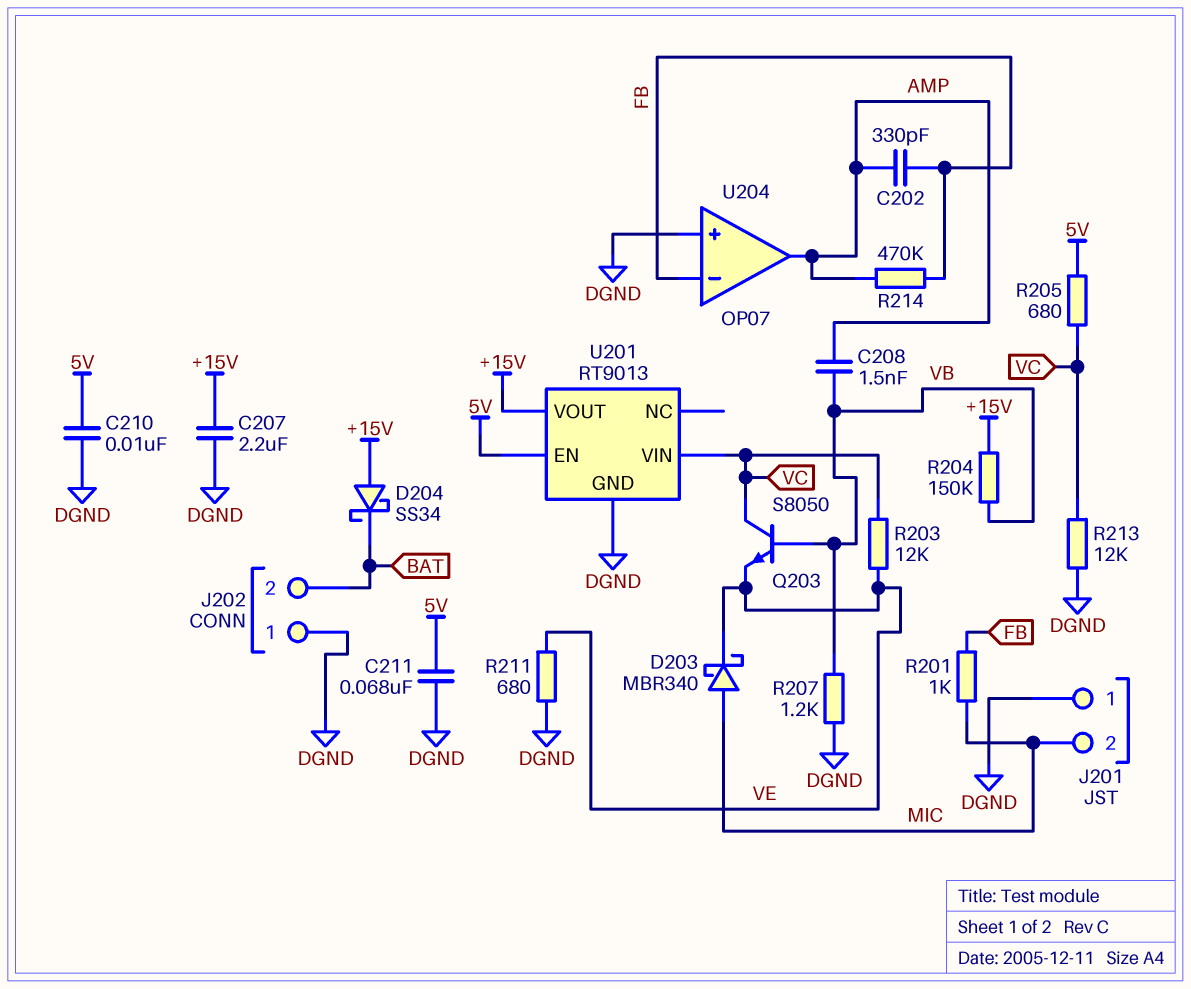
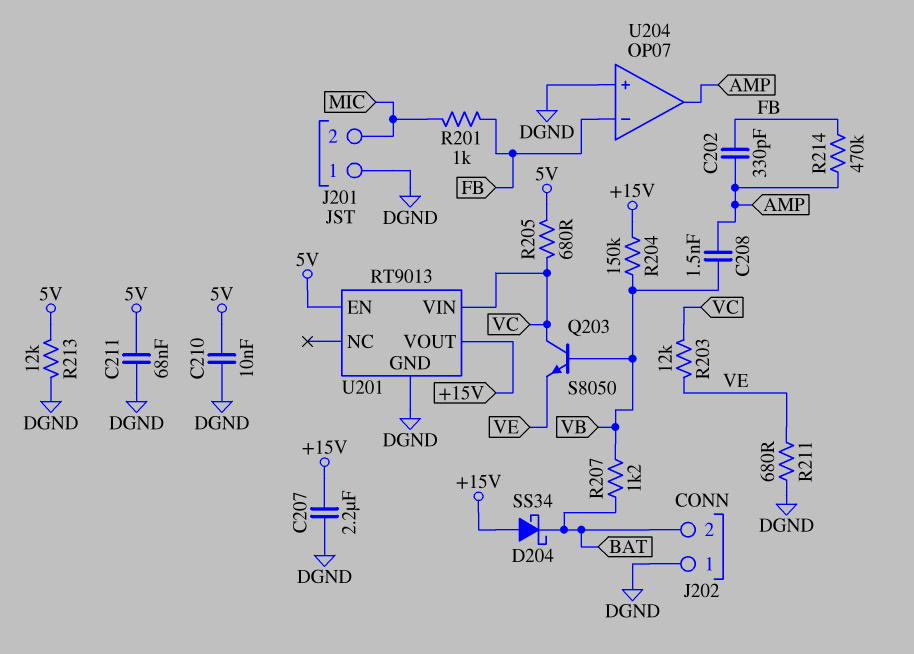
D203: schottky MBR340 (A MIC, K VE) -> none
R207: 1.2k (DGND, VB) -> 1.2k (BAT, VB)
R213: 12k (DGND, VC) -> 12k (5V, DGND)

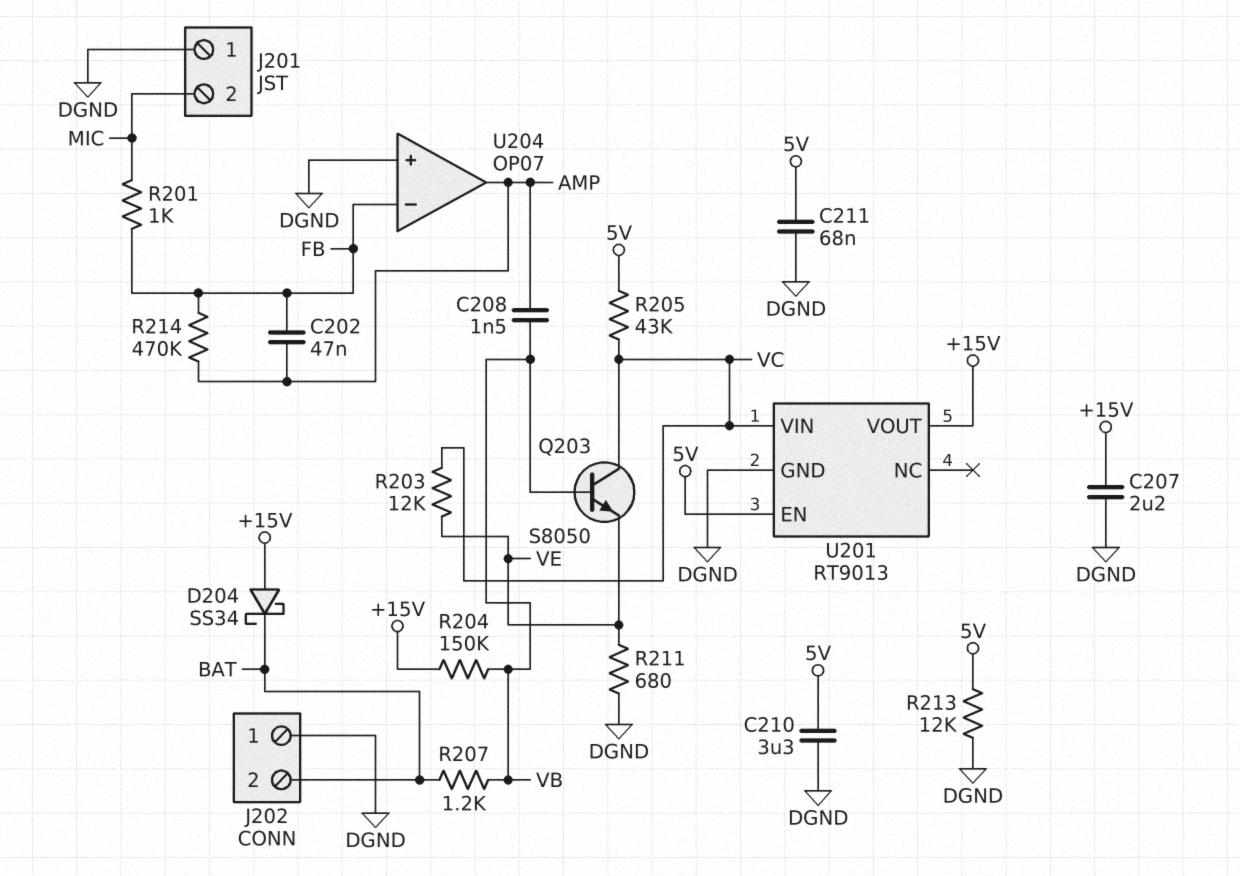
C202: 330pF (AMP, FB) -> 47nF (AMP, FB)
C210: 10nF (5V, DGND) -> 3.3uF (5V, DGND)
R205: 680 (5V, VC) -> 43k (5V, VC)

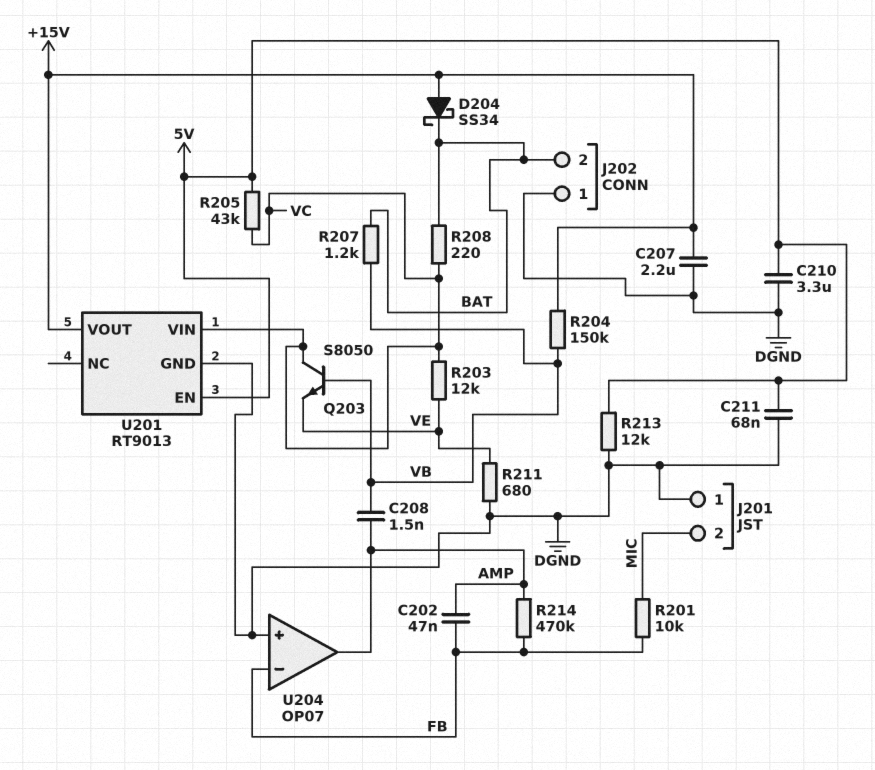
R201: 1k (FB, MIC) -> 10k (FB, MIC)
R208: none -> 220 (BAT, VC)

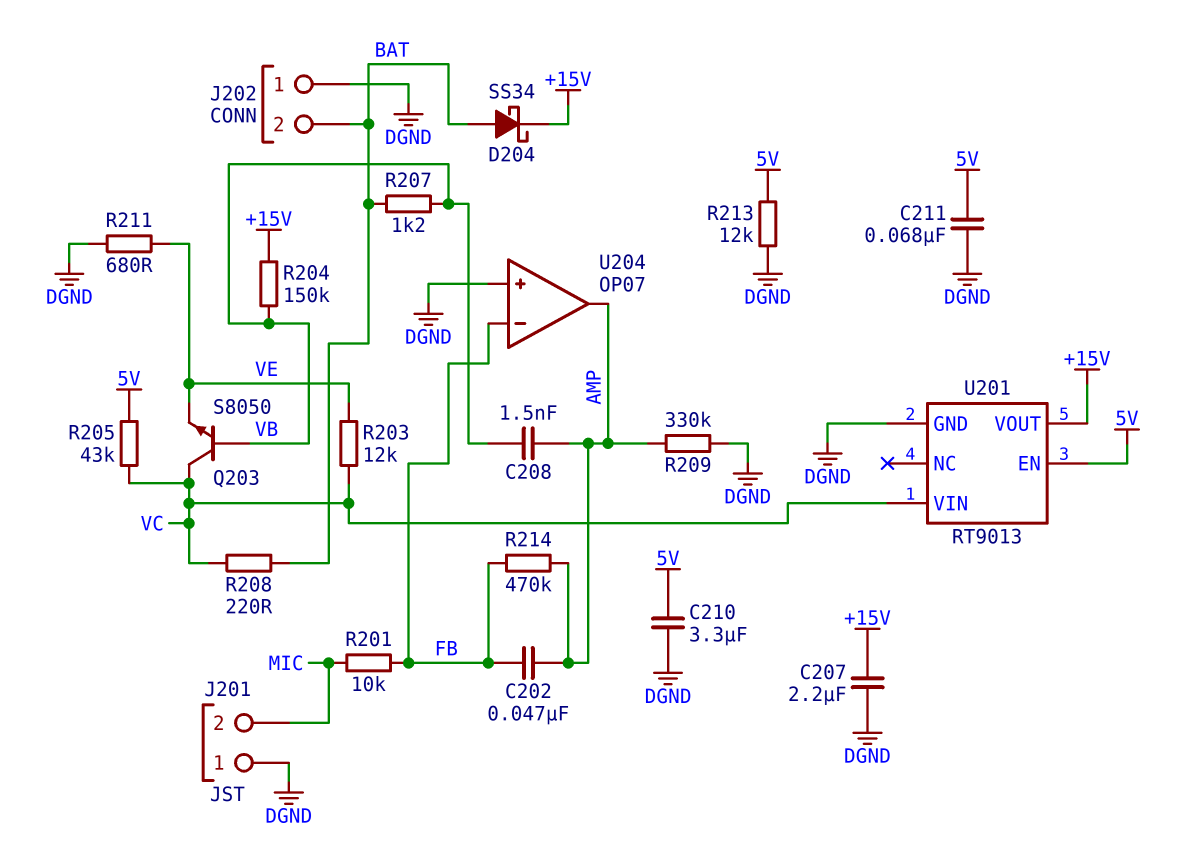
D204: schottky SS34 (A +15V, K BAT) -> schottky SS34 (A BAT, K +15V)
R209: none -> 330k (AMP, DGND)

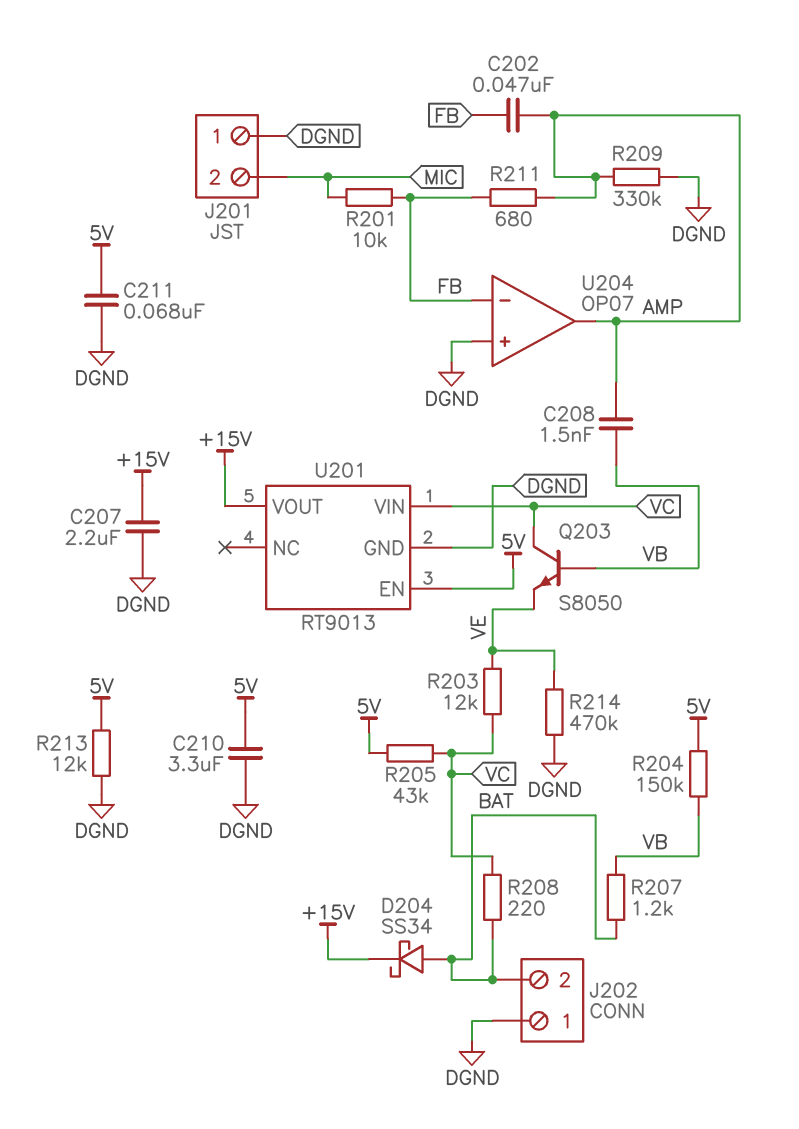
R204: 150k (+15V, VB) -> 150k (5V, VB)
R211: 680 (DGND, VE) -> 680 (AMP, FB)
R214: 470k (AMP, FB) -> 470k (DGND, VE)

